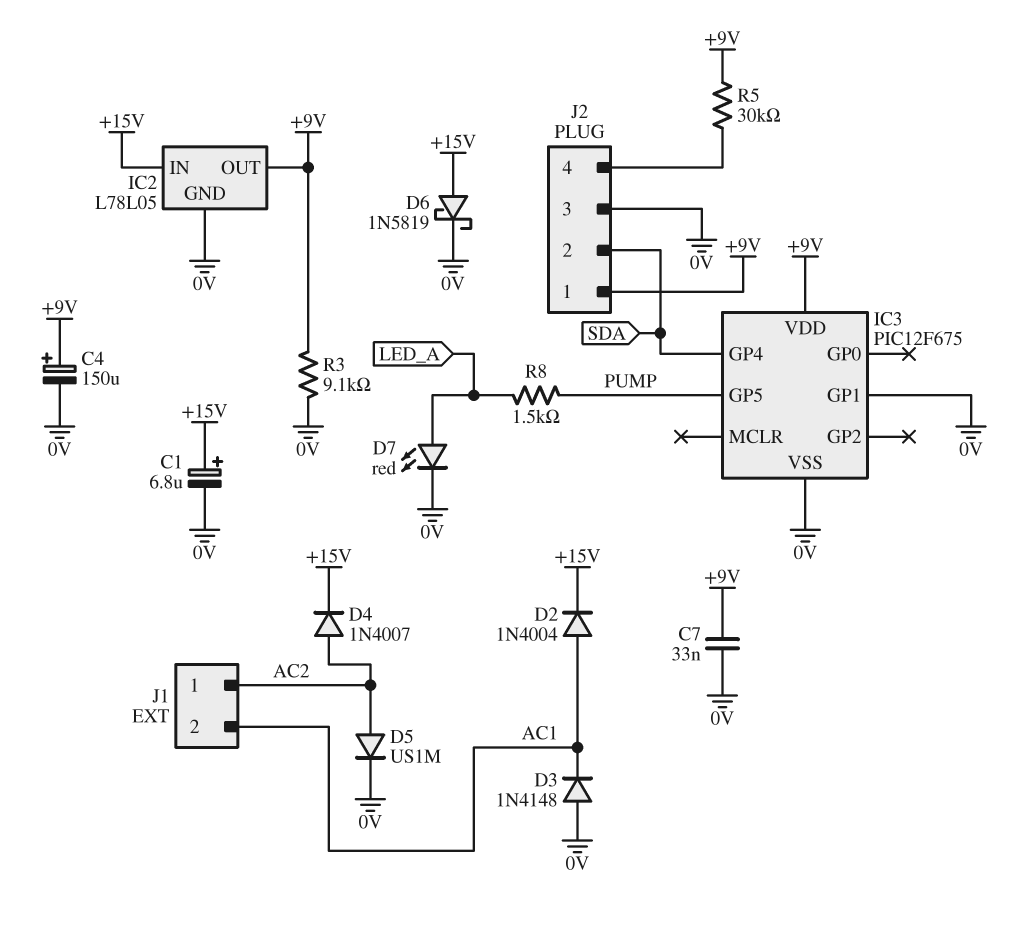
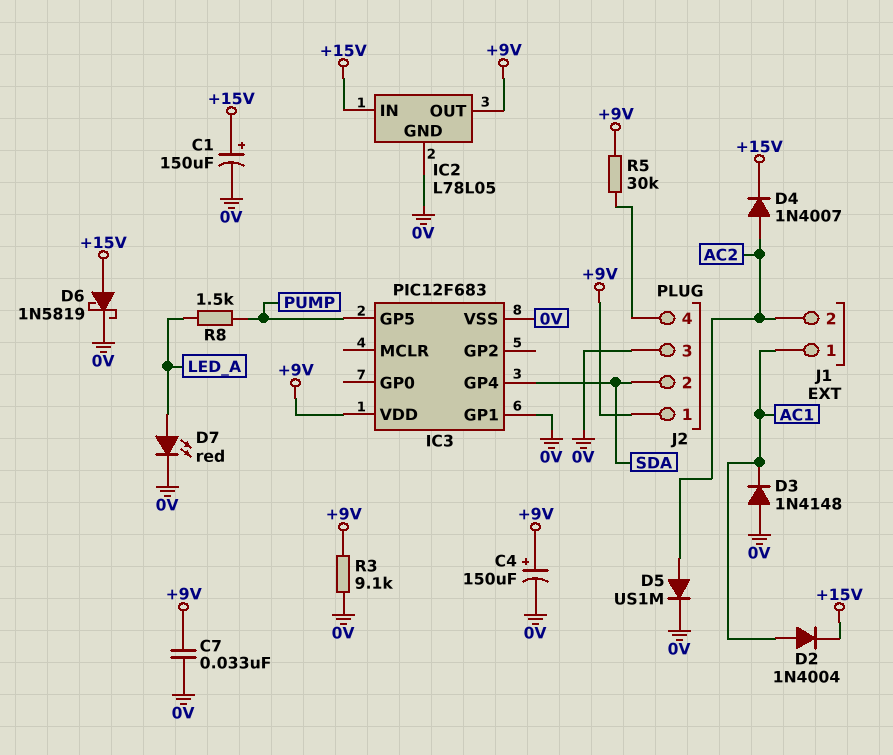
C1: 6.8uF (plus +15V, minus 0V) -> 150uF (plus +15V, minus 0V)
IC3: PIC12F675 -> PIC12F683
J1 pin 1: AC2 -> AC1
J1 pin 2: AC1 -> AC2

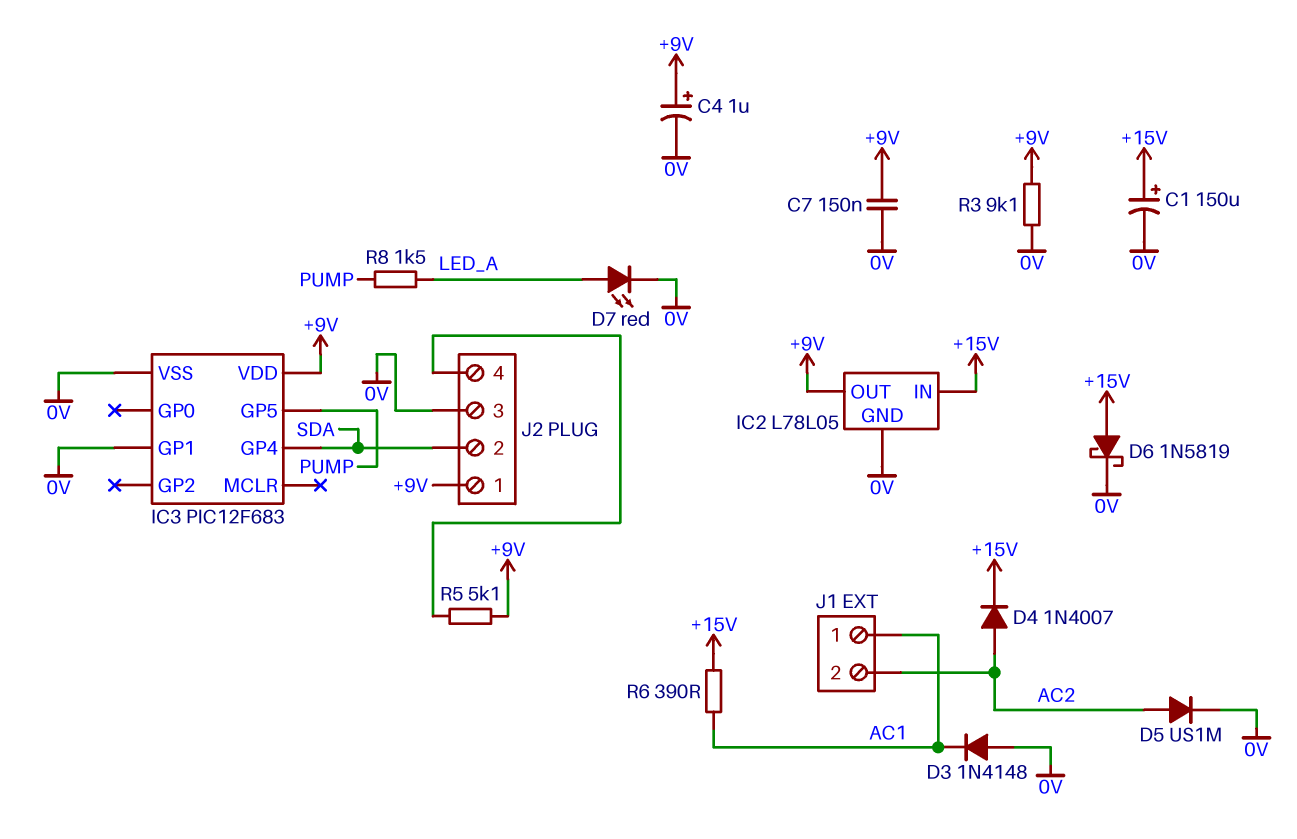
C4: 150uF (plus +9V, minus 0V) -> 1uF (plus +9V, minus 0V)
C7: 33nF (+9V, 0V) -> 150nF (+9V, 0V)
D2: diode 1N4004 (A AC1, K +15V) -> none
R5: 30k (+9V, J2/4) -> 5.1k (+9V, J2/4)
R6: none -> 390 (+15V, AC1)

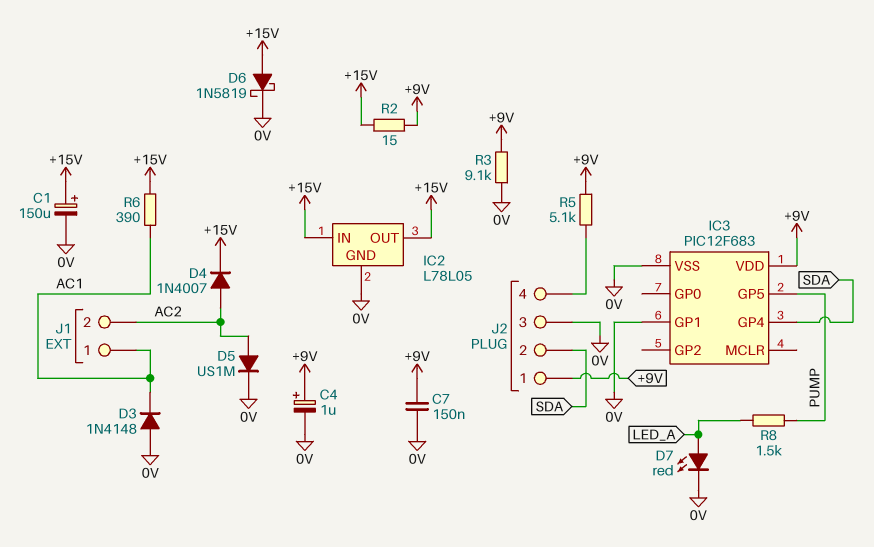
IC2 pin OUT: +9V -> +15V
R2: none -> 15 (+9V, +15V)

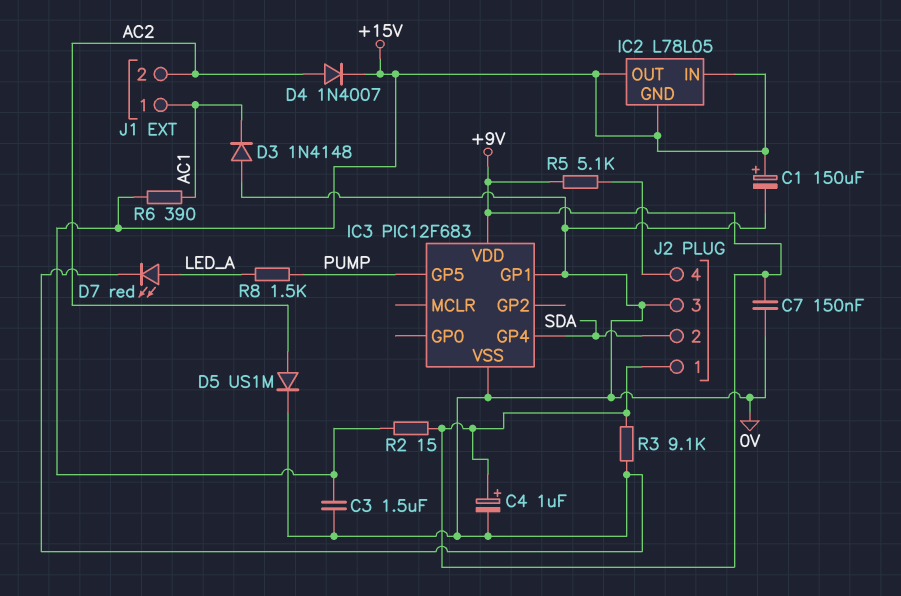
C3: none -> 1.5uF (+15V, 0V)
D6: schottky 1N5819 (A +15V, K 0V) -> none
IC2 pin GND: 0V -> +15V

